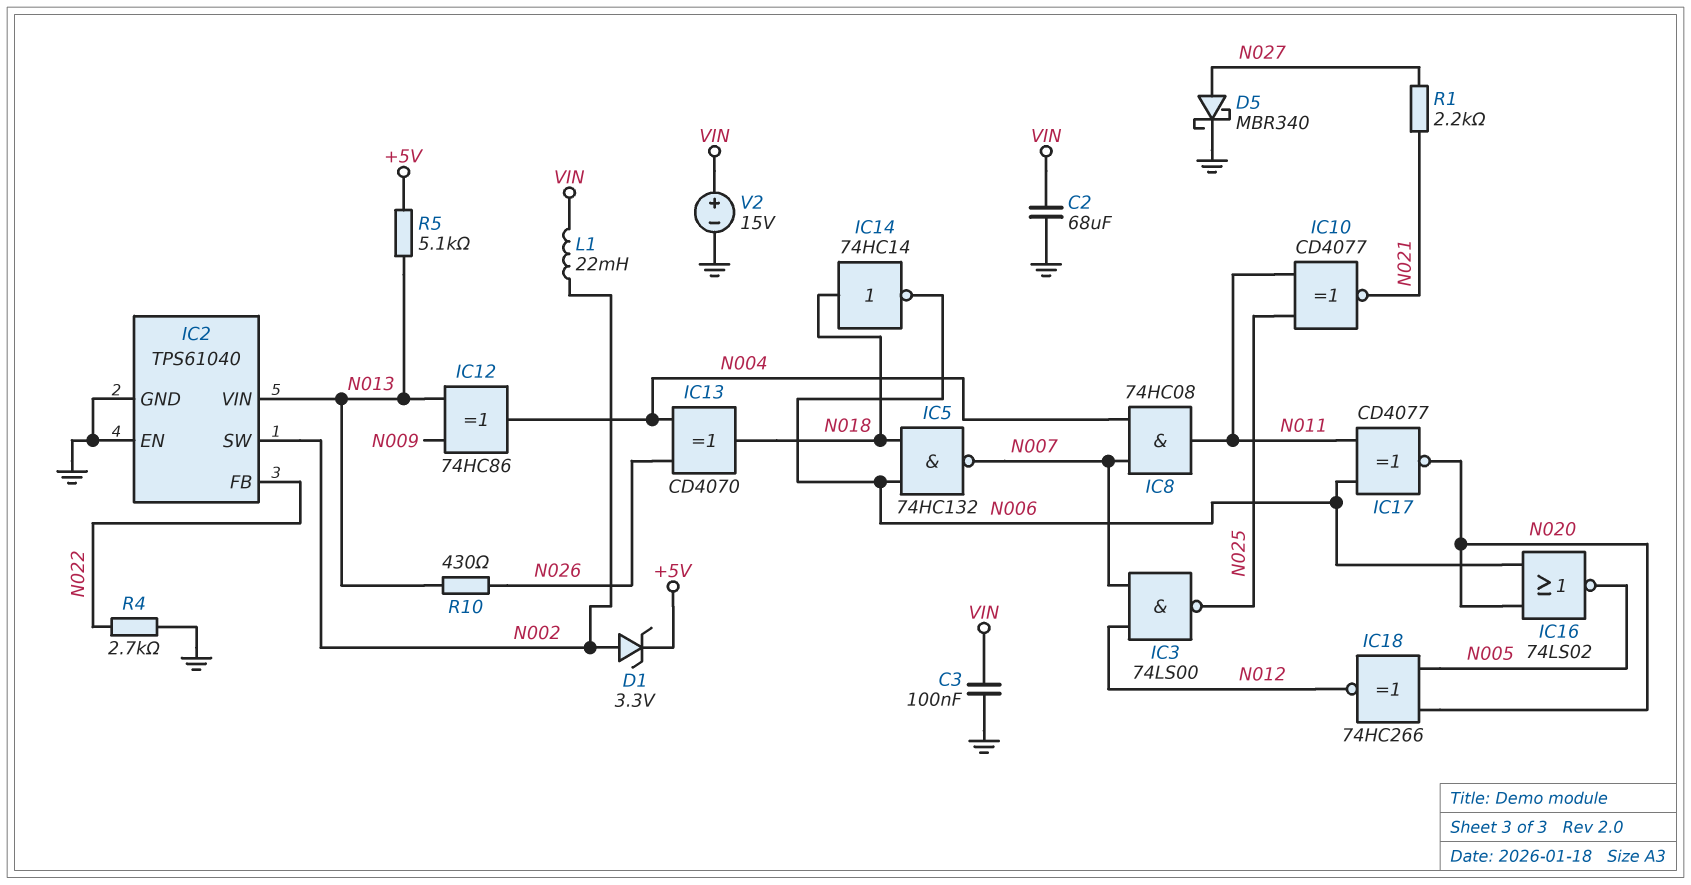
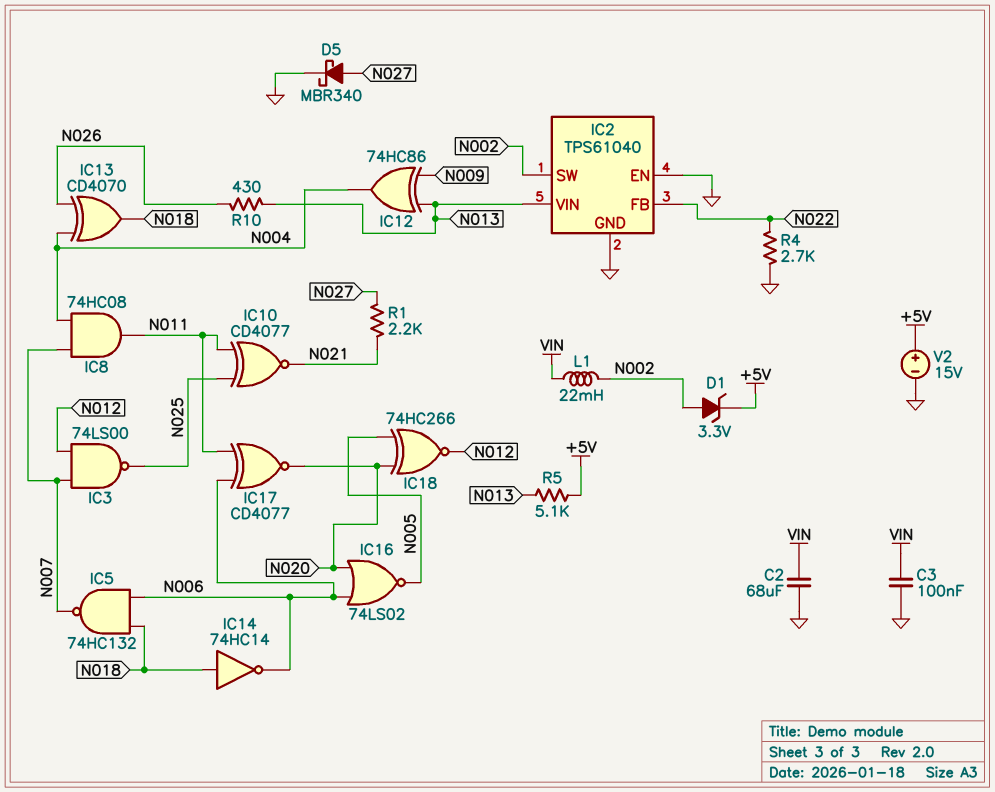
V2: 15V (plus VIN, minus GND) -> 15V (plus +5V, minus GND)

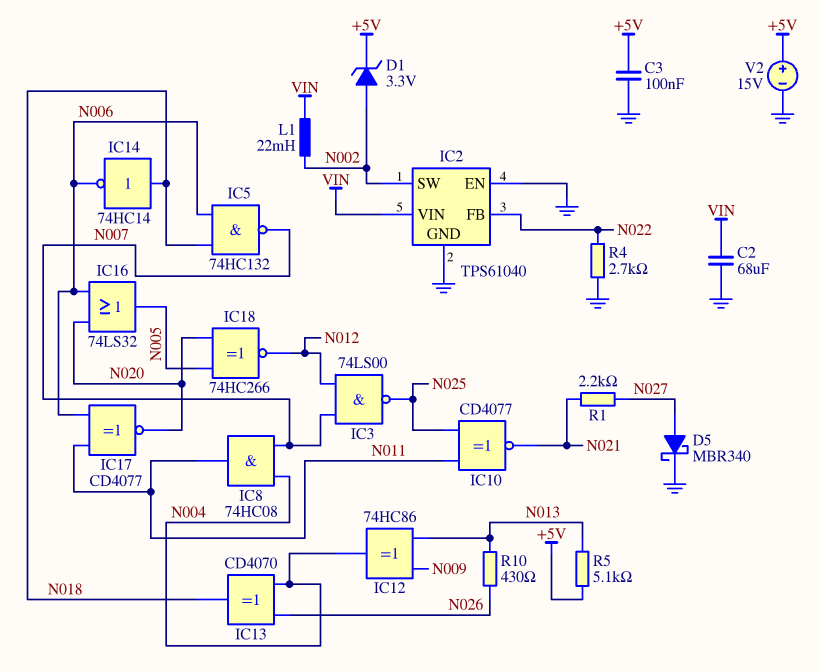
C3: 100nF (GND, VIN) -> 100nF (+5V, GND)
IC2 pin VIN: N013 -> VIN
IC16: NOR 74LS02 (in N006, in N020, out N005) -> OR 74LS32 (in N006, in N020, out N005)

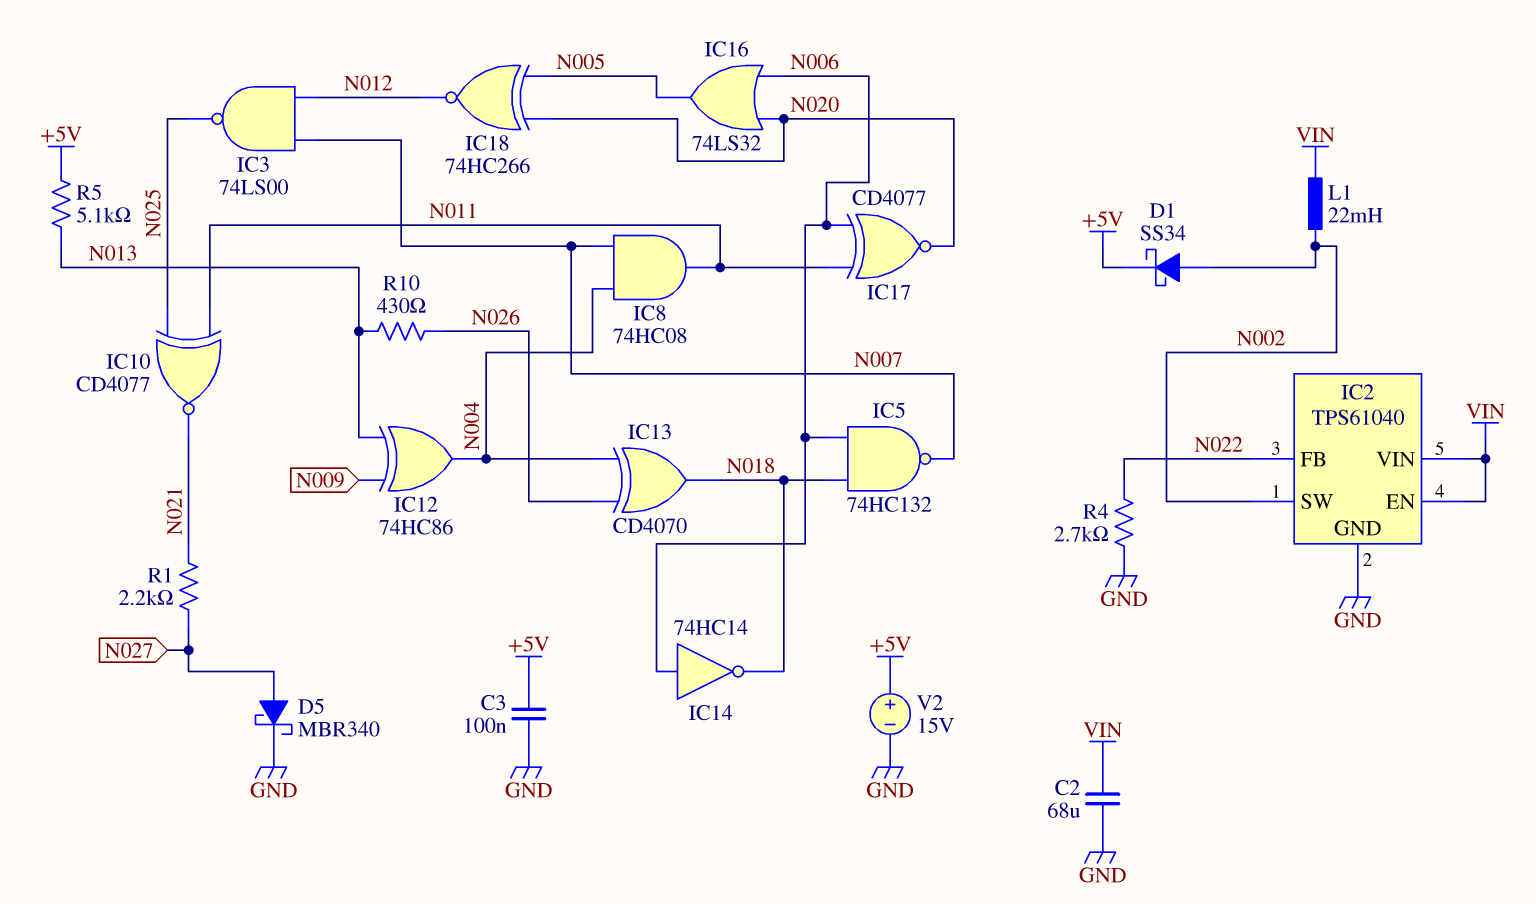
D1: zener 3.3V (A N002, K +5V) -> schottky SS34 (A N002, K +5V)
IC2 pin EN: GND -> VIN
IC14: NOT 74HC14 (in N018, out N006) -> NOT 74HC14 (in N006, out N018)

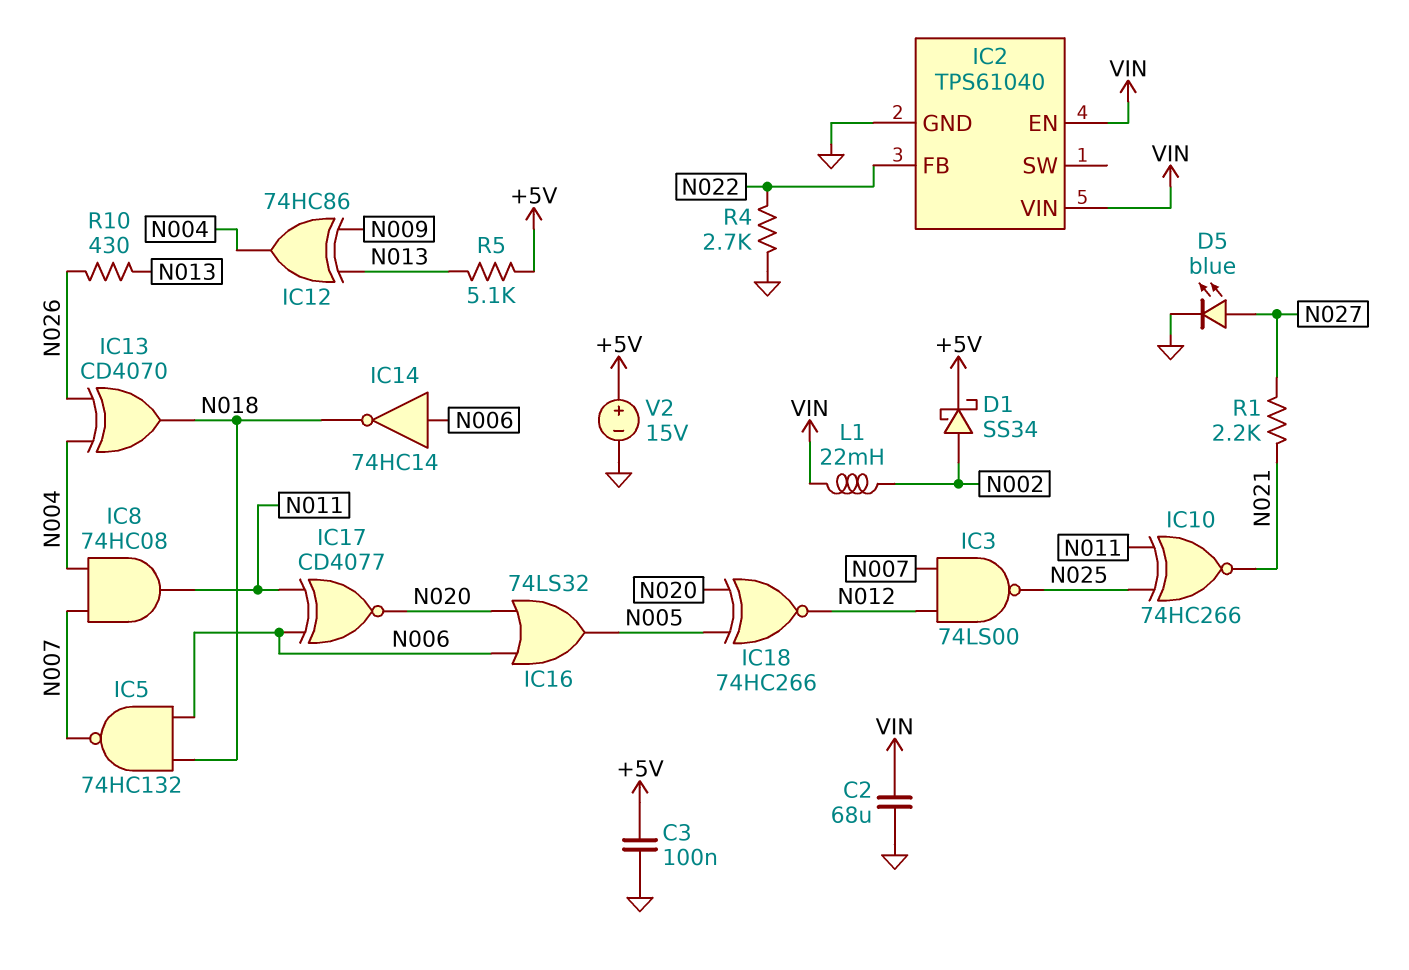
D5: schottky MBR340 (A N027, K GND) -> LED blue (A N027, K GND)
IC2 pin SW: N002 -> none
IC10: XNOR CD4077 (in N011, in N025, out N021) -> XNOR 74HC266 (in N011, in N025, out N021)

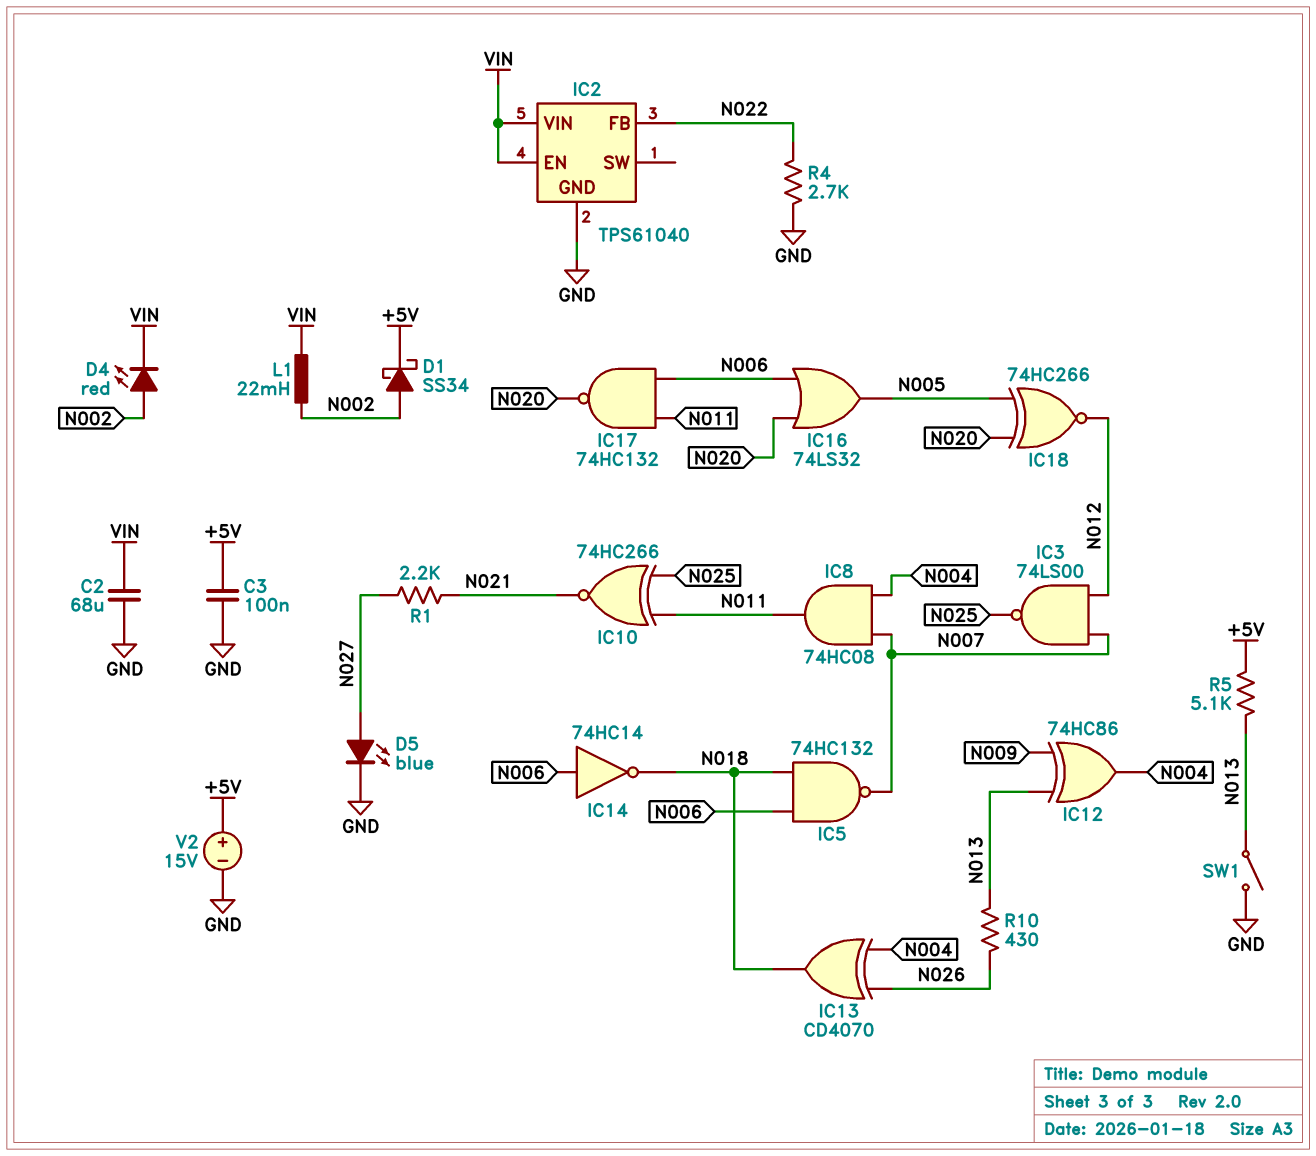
D4: none -> LED red (A N002, K VIN)
IC17: XNOR CD4077 (in N006, in N011, out N020) -> NAND 74HC132 (in N006, in N011, out N020)
SW1: none -> switch (GND, N013)

